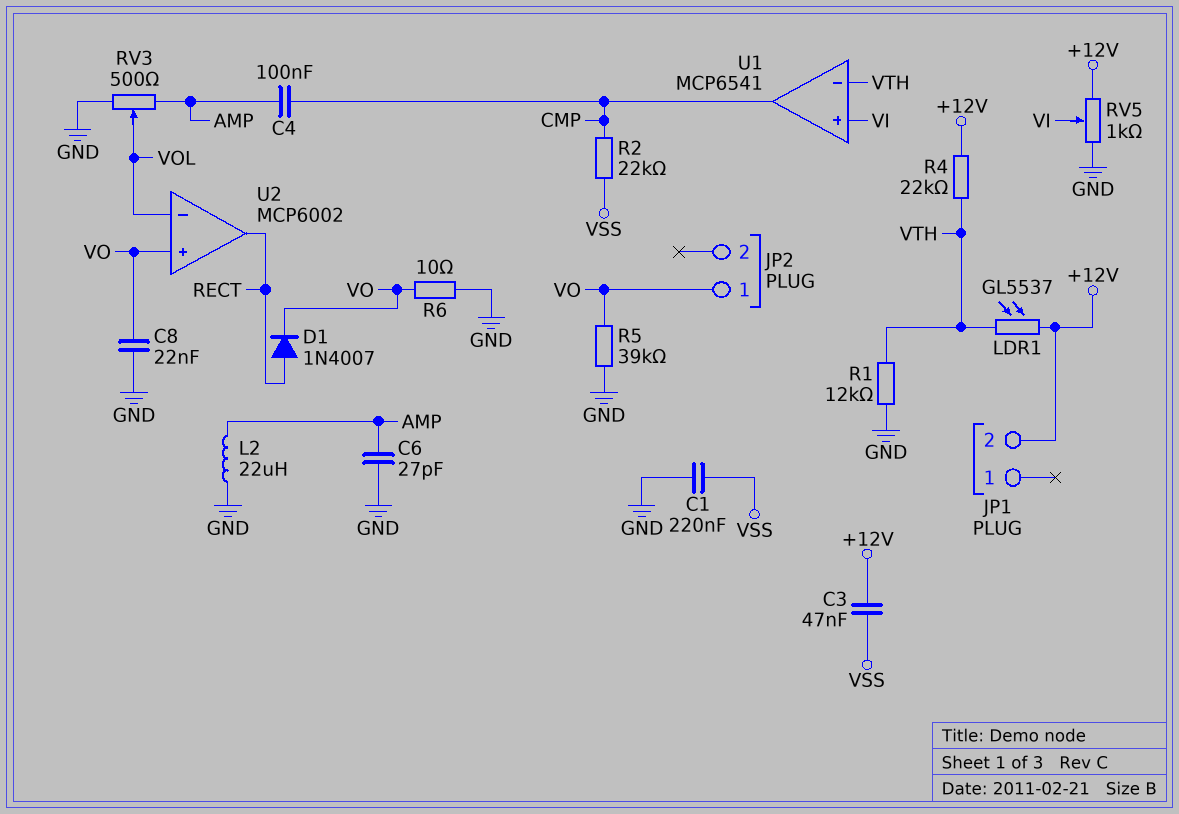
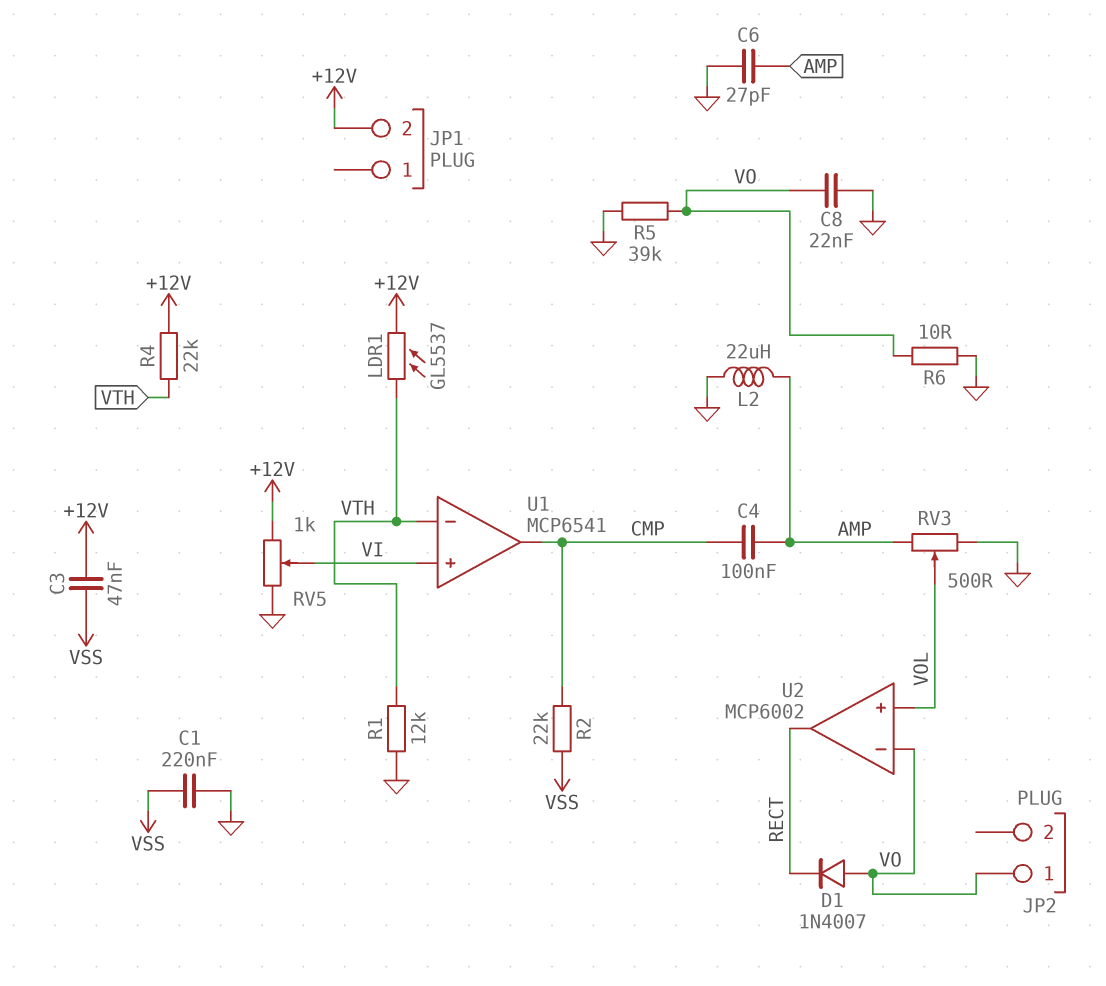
D1: diode 1N4007 (A RECT, K VO) -> diode 1N4007 (A VO, K RECT)
U2 pin in+: VO -> VOL
U2 pin in-: VOL -> VO

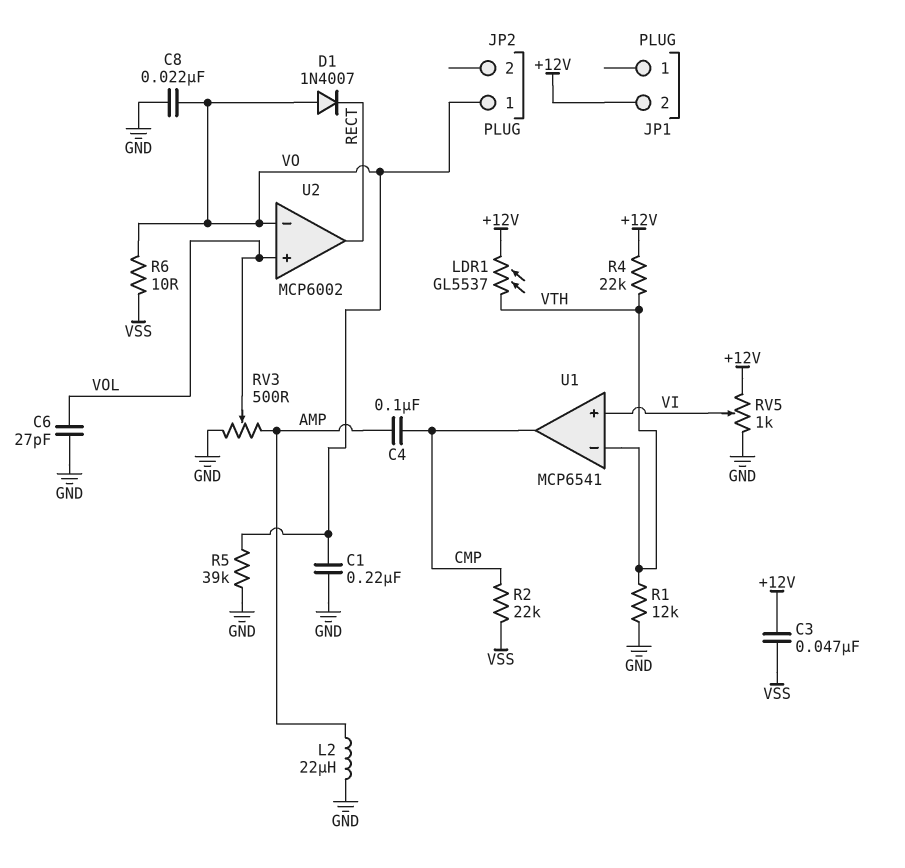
C1: 220nF (GND, VSS) -> 220nF (GND, VO)
C6: 27pF (AMP, GND) -> 27pF (GND, VOL)
R6: 10 (GND, VO) -> 10 (VO, VSS)

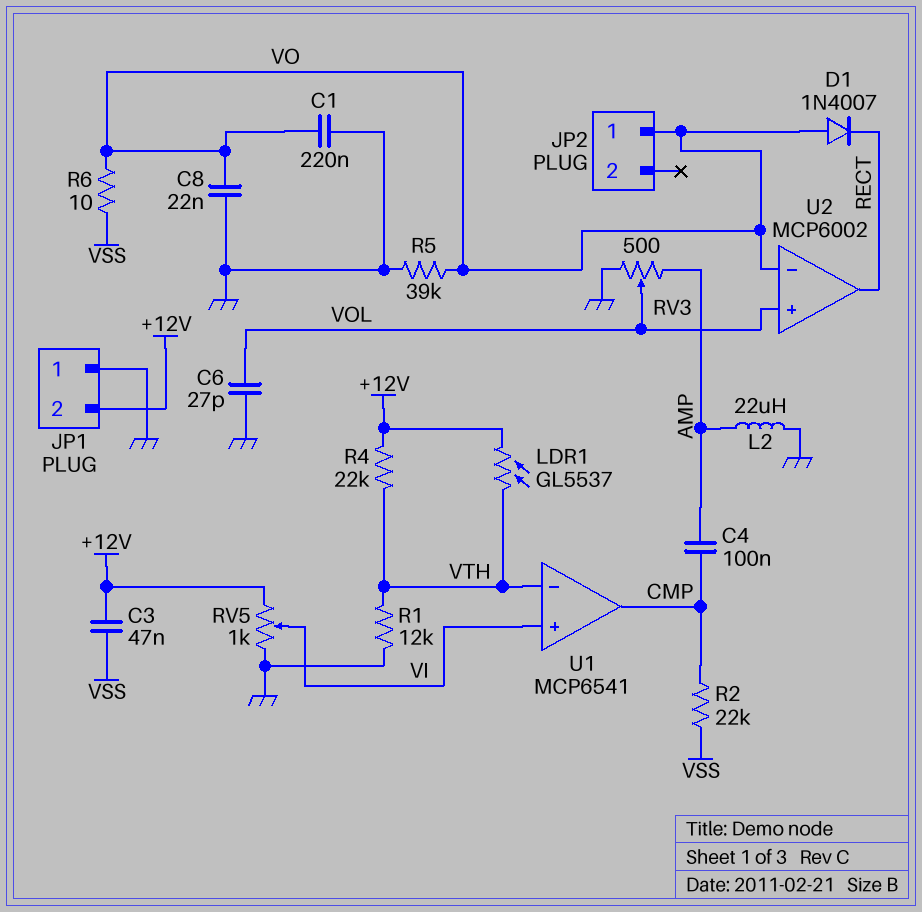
JP1 pin 1: none -> GND

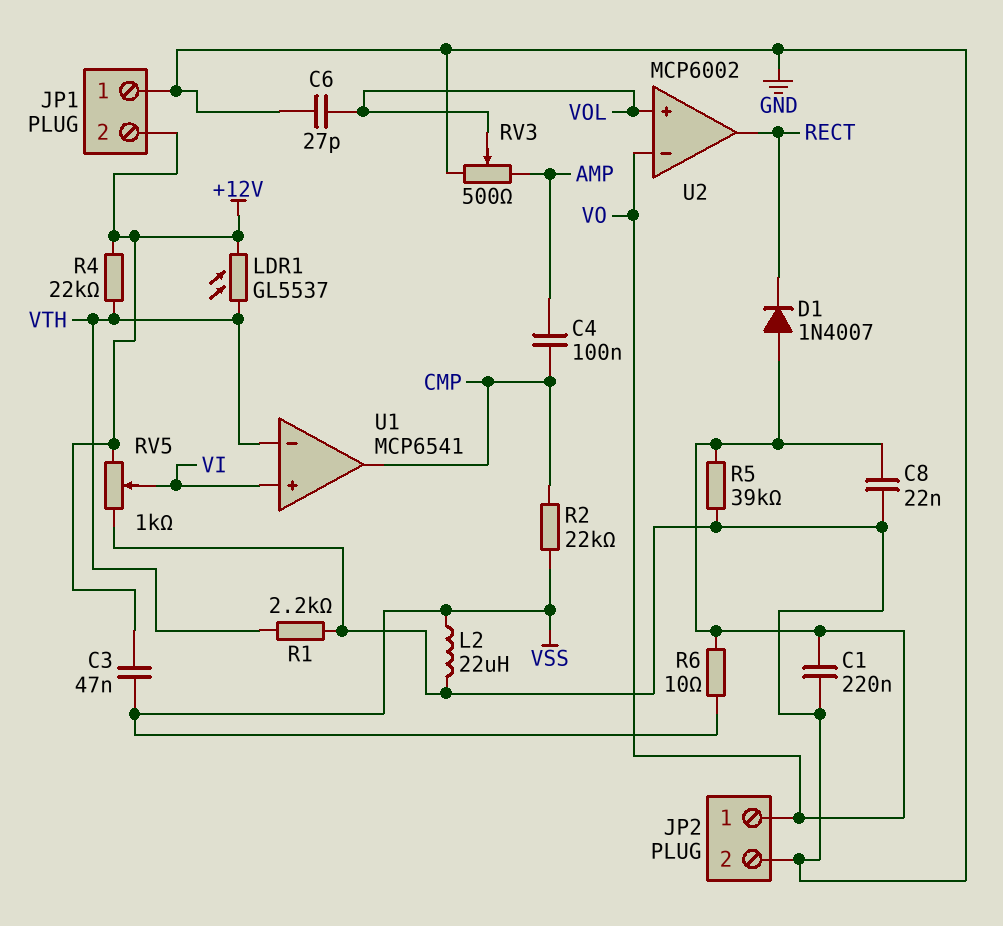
JP2 pin 2: none -> GND
L2: 22uH (AMP, GND) -> 22uH (GND, VSS)
R1: 12k (GND, VTH) -> 2.2k (GND, VTH)

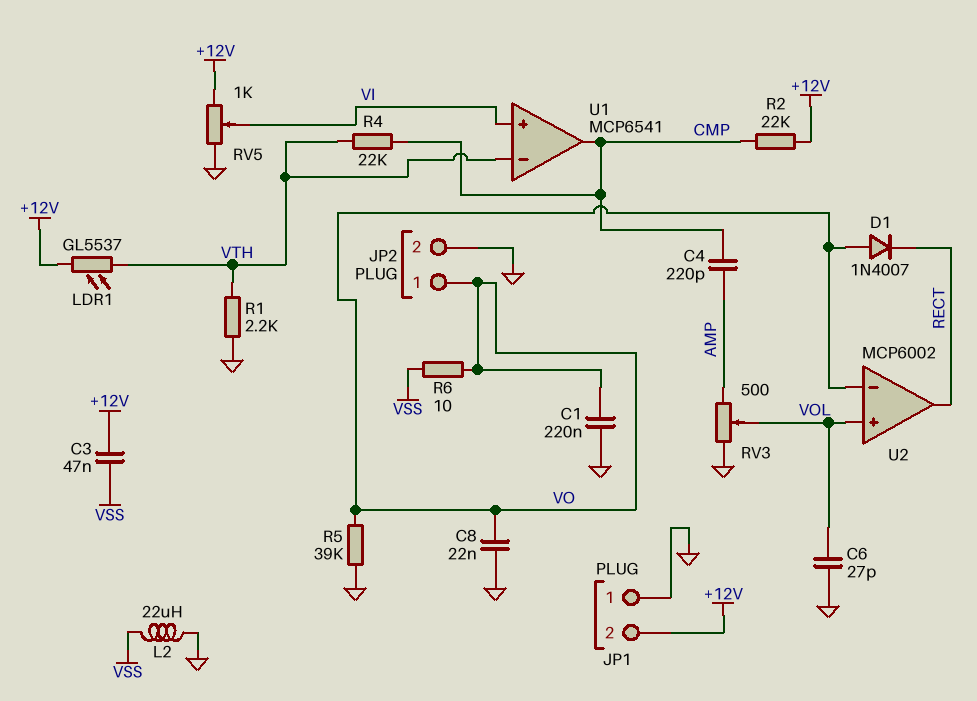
C4: 100nF (AMP, CMP) -> 220pF (AMP, CMP)
R2: 22k (CMP, VSS) -> 22k (+12V, CMP)
R4: 22k (+12V, VTH) -> 22k (CMP, VTH)

